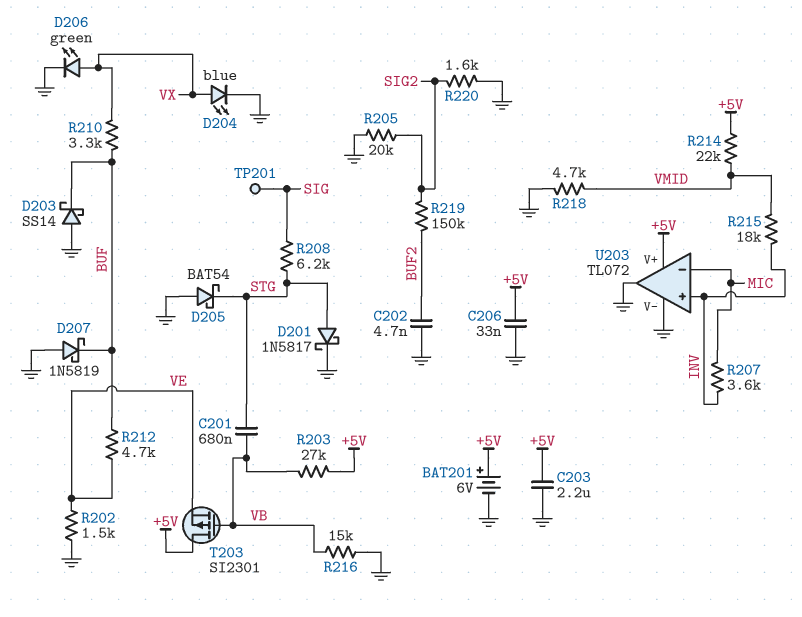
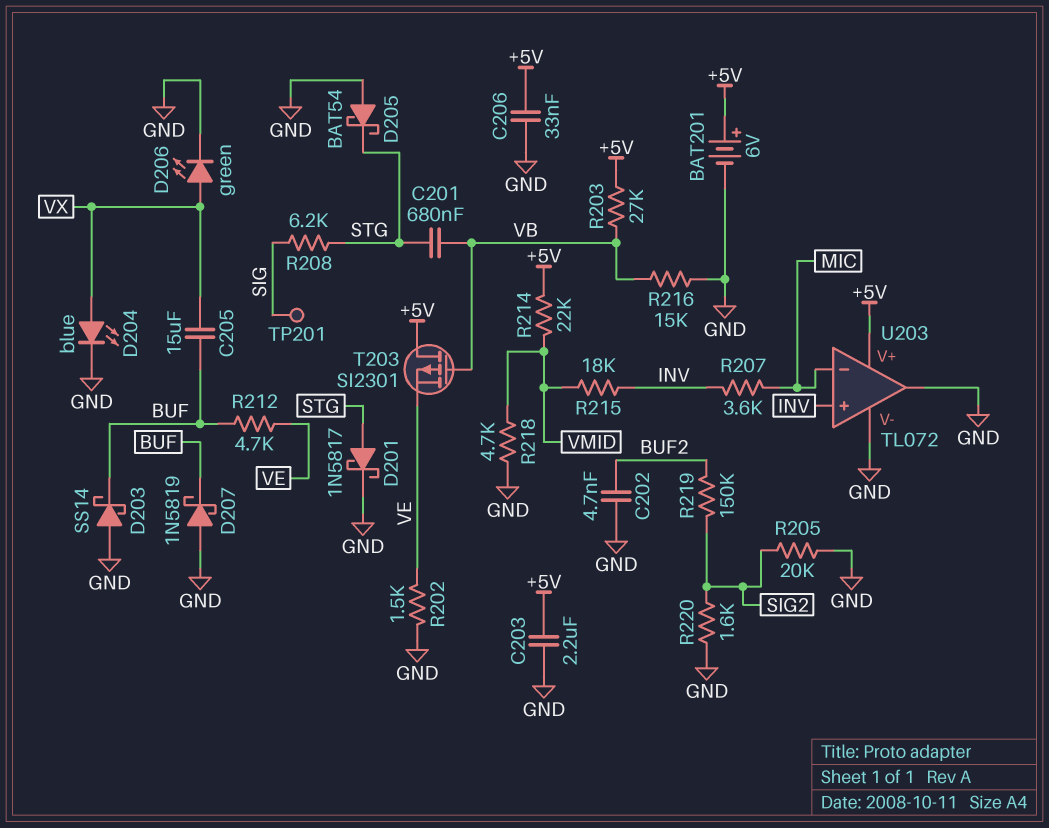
C205: none -> 15uF (BUF, VX)
R210: 3.3k (BUF, VX) -> none

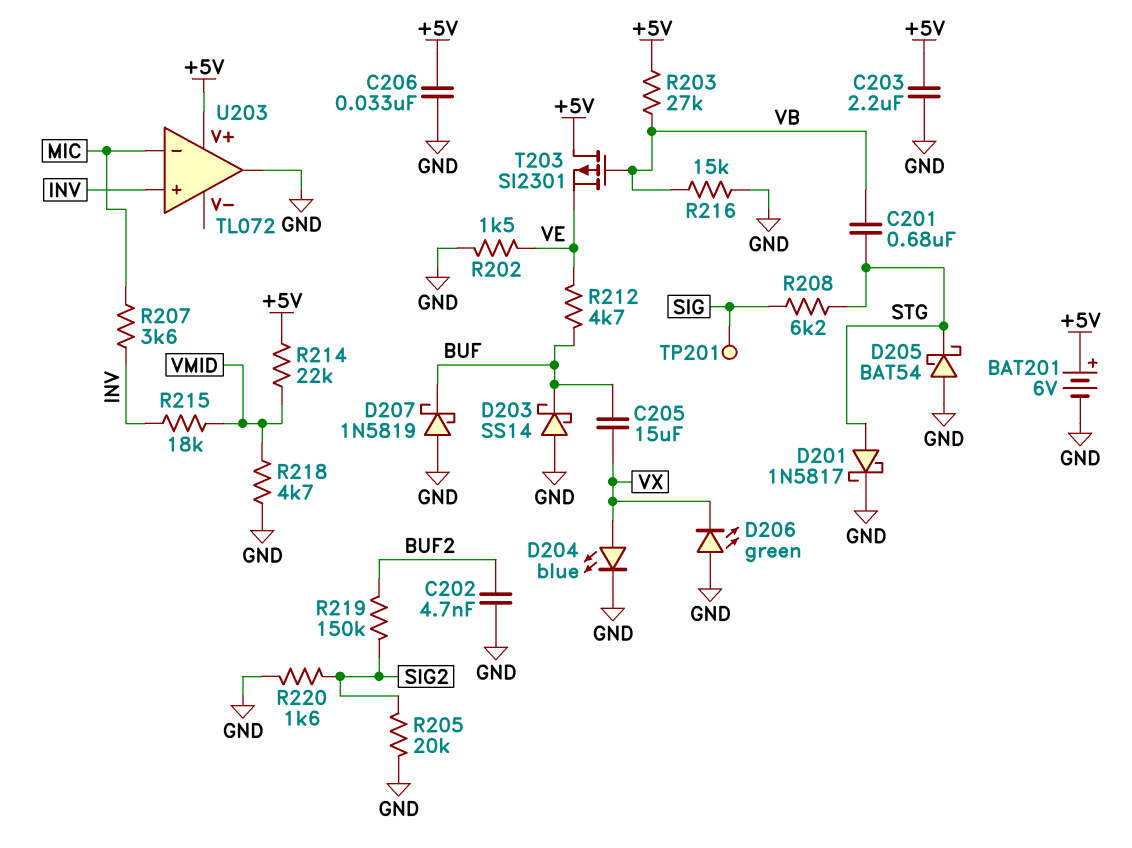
D206: LED green (A VX, K GND) -> LED green (A GND, K VX)
U203 pin V-: GND -> none

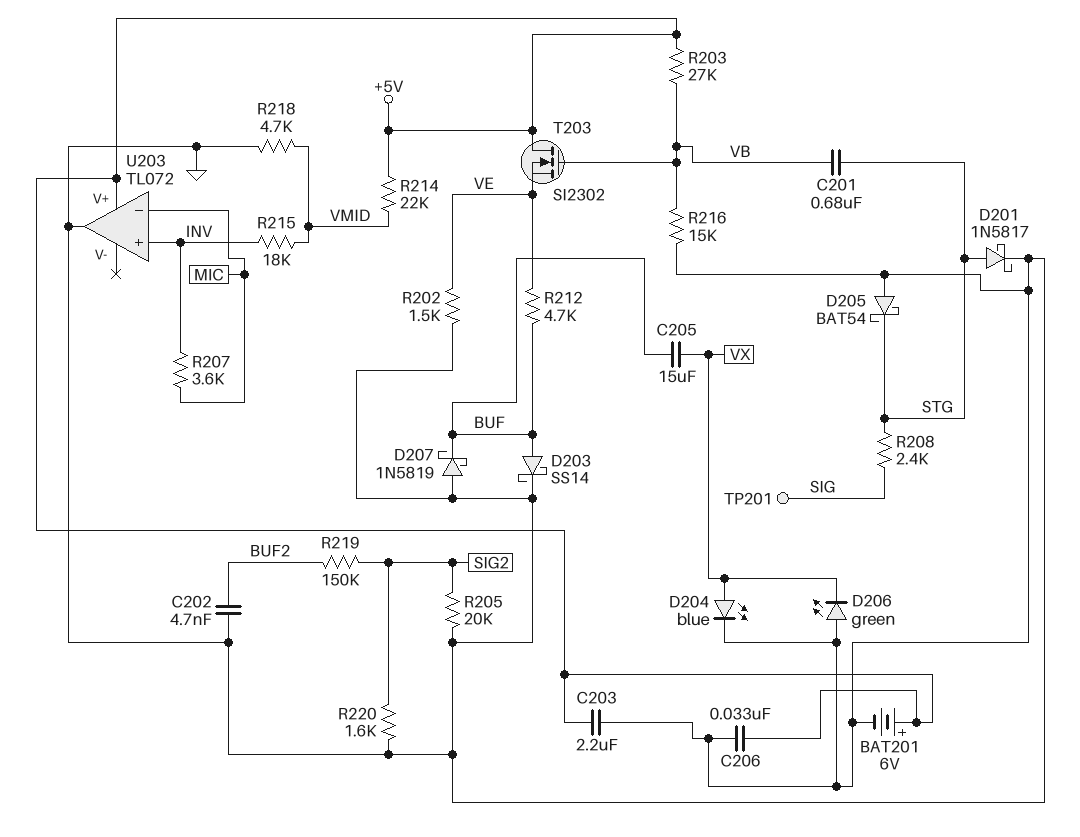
D203: schottky SS14 (A GND, K BUF) -> schottky SS14 (A BUF, K GND)
R208: 6.2k (SIG, STG) -> 2.4k (SIG, STG)
T203: PMOS SI2301 (G VB, D +5V, S VE) -> NMOS SI2302 (G VB, D +5V, S VE)

